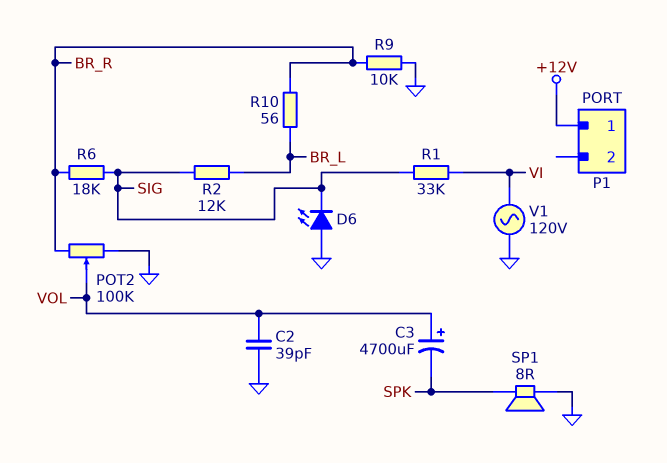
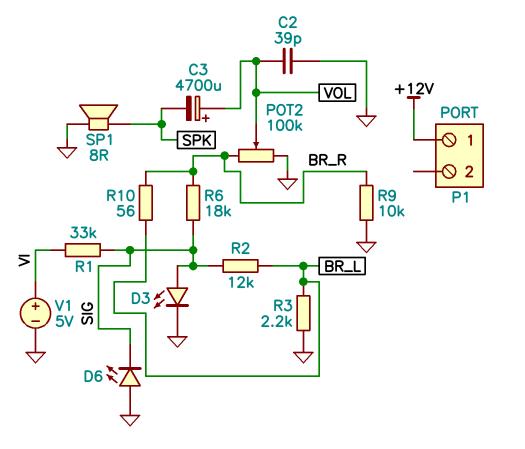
D3: none -> LED (A SIG, K GND)
R3: none -> 2.2k (BR_L, GND)
V1: AC 120V (GND, VI) -> 5V (plus VI, minus GND)

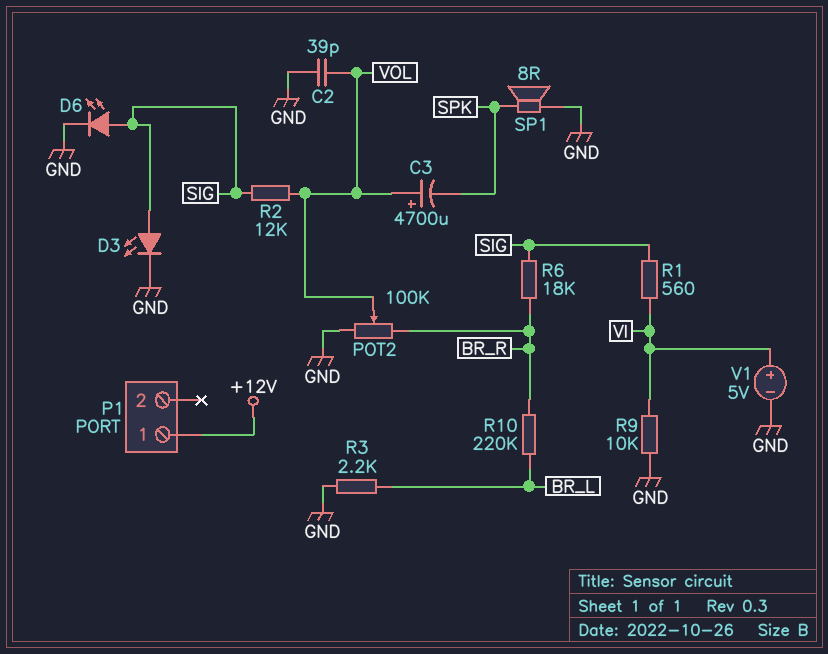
D6: LED (A GND, K SIG) -> LED (A SIG, K GND)
R1: 33k (SIG, VI) -> 560 (SIG, VI)
R2: 12k (BR_L, SIG) -> 12k (SIG, VOL)
R9: 10k (BR_R, GND) -> 10k (GND, VI)
R10: 56 (BR_L, BR_R) -> 220k (BR_L, BR_R)

